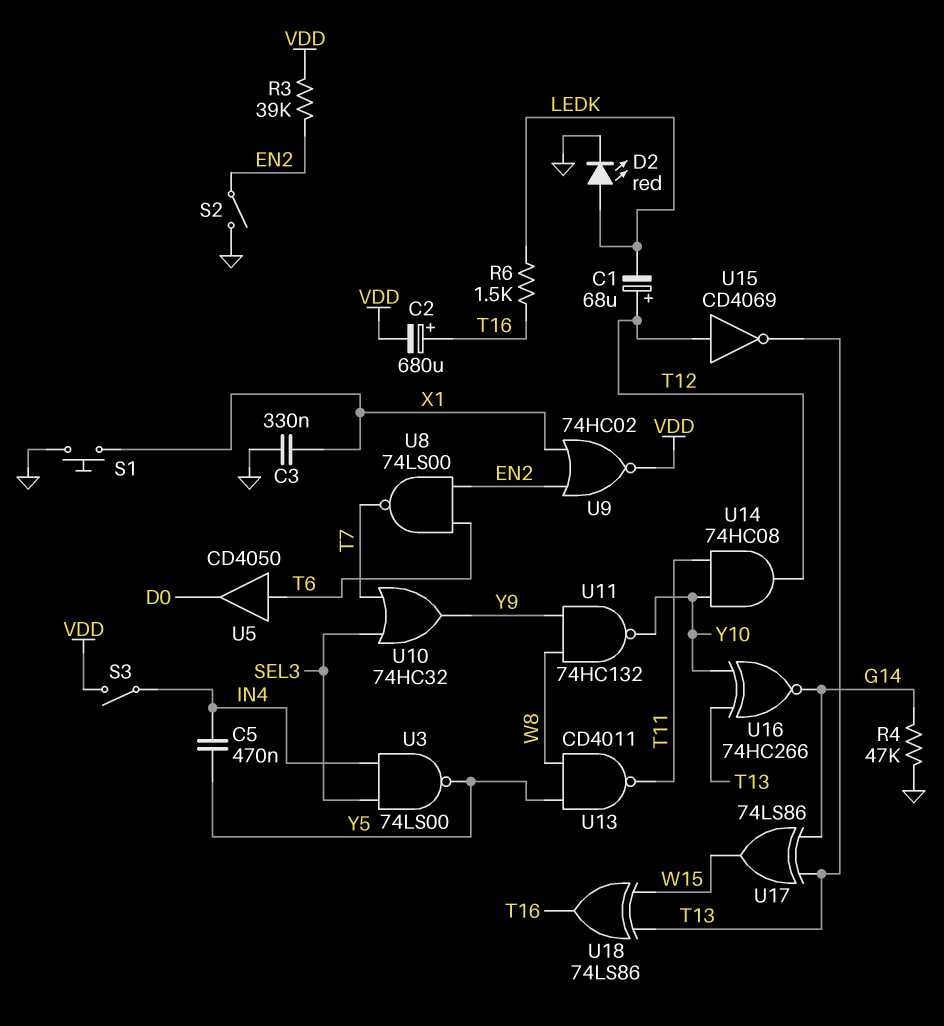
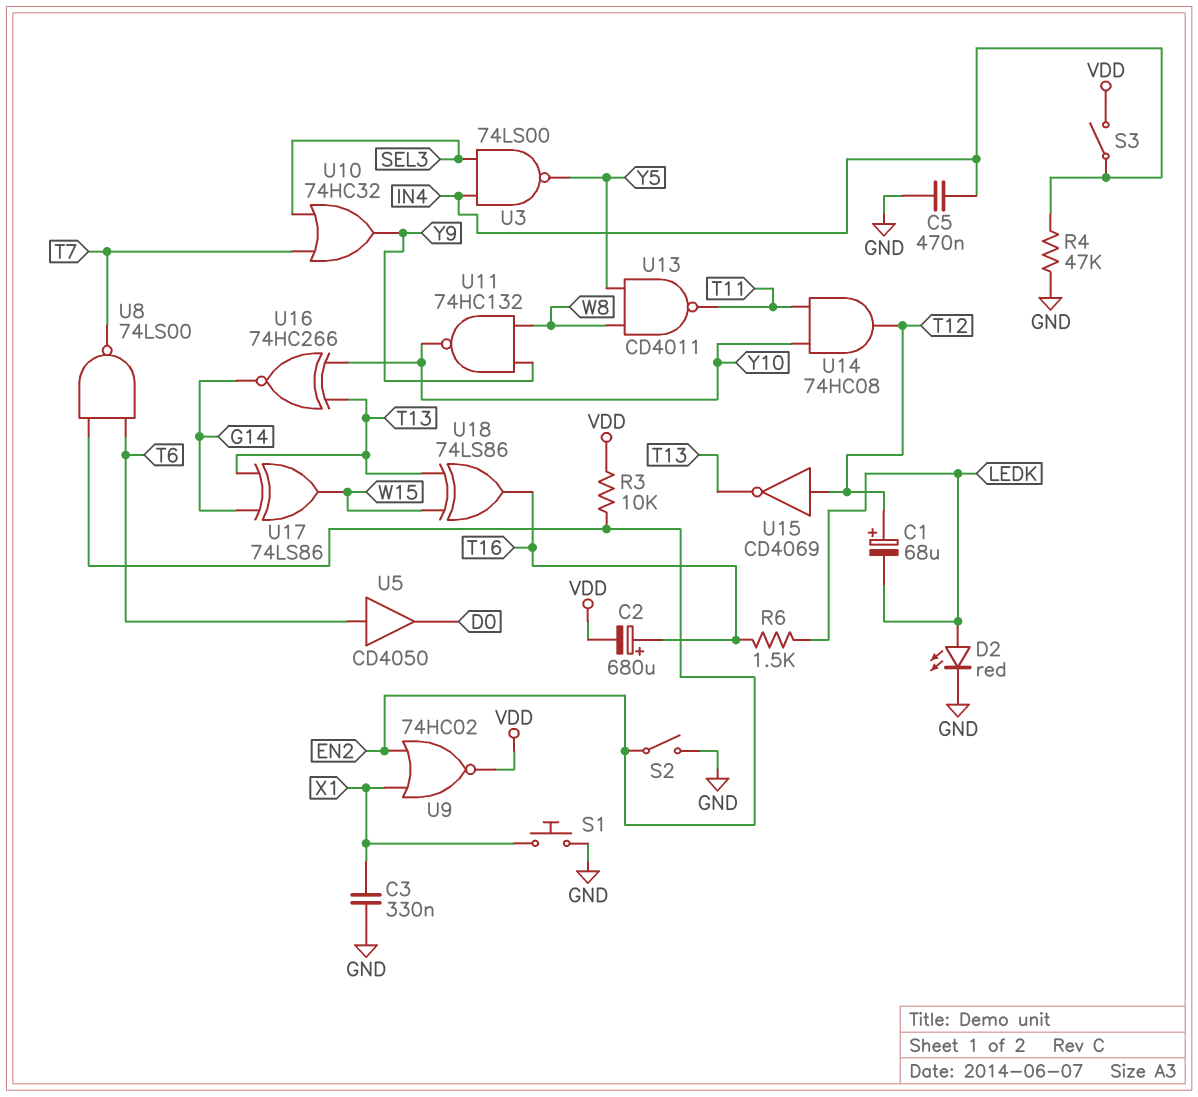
C5: 470nF (IN4, Y5) -> 470nF (GND, IN4)
R3: 39k (EN2, VDD) -> 10k (EN2, VDD)
R4: 47k (G14, GND) -> 47k (GND, IN4)

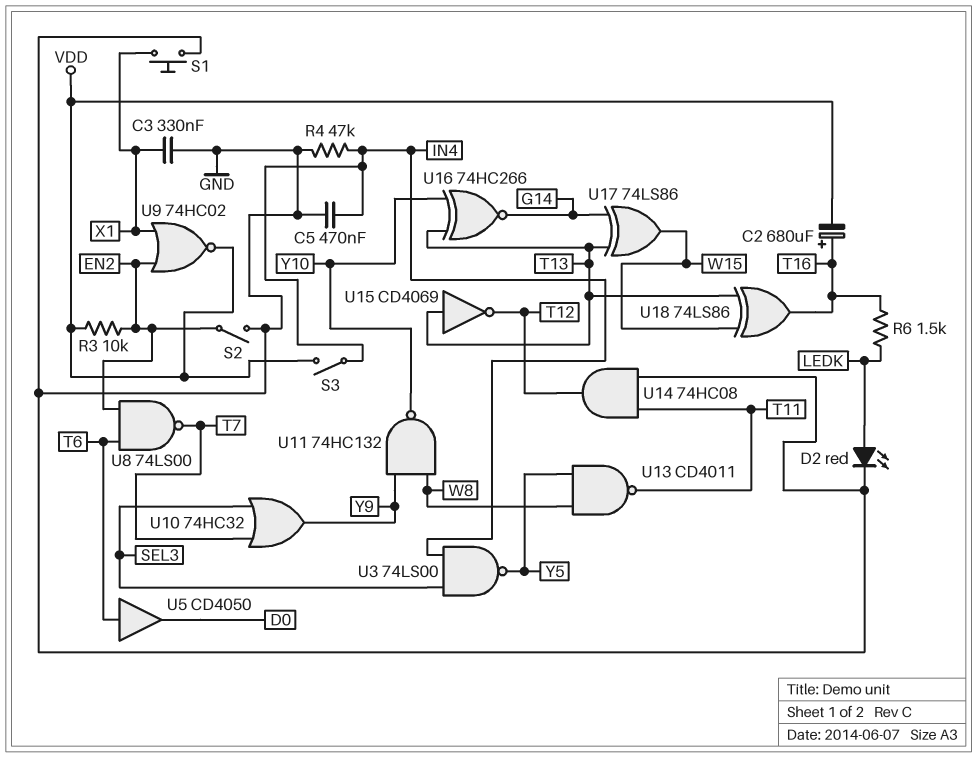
C1: 68uF (plus T12, minus LEDK) -> none
U14: AND 74HC08 (in T11, in Y10, out T12) -> AND 74HC08 (in GND, in T11, out T12)
U15: NOT CD4069 (in T12, out T13) -> NOT CD4069 (in T13, out T12)

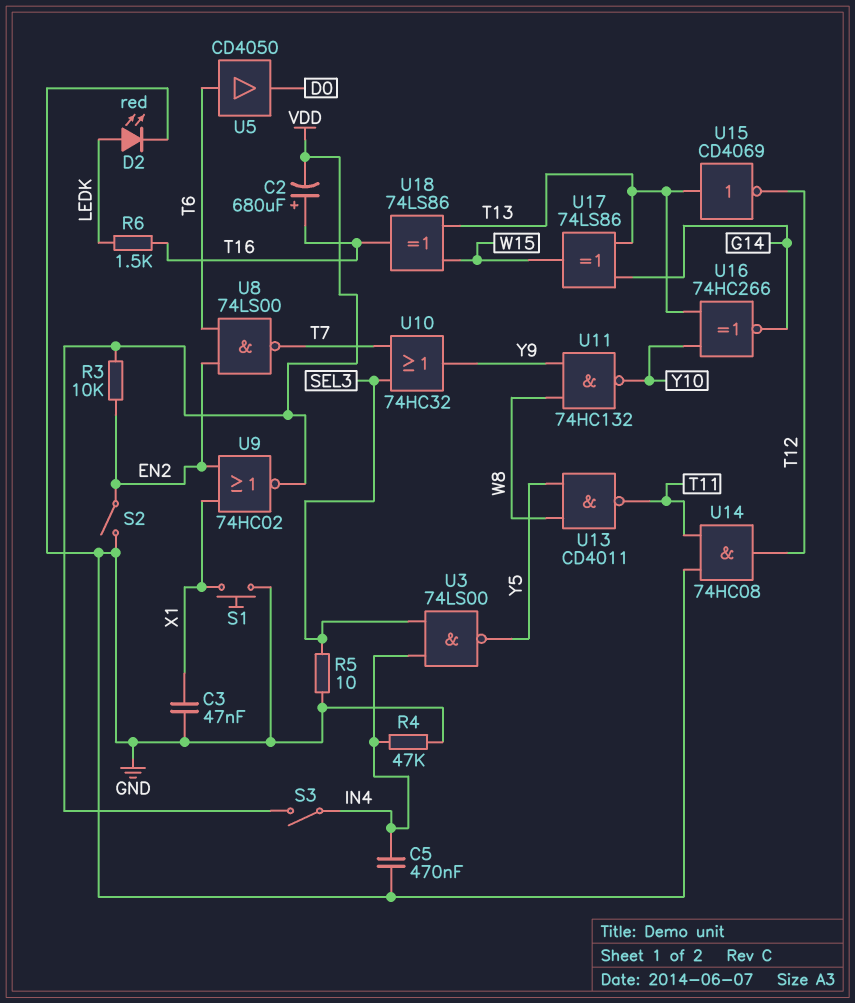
C3: 330nF (GND, X1) -> 47nF (GND, X1)
R5: none -> 10 (GND, SEL3)

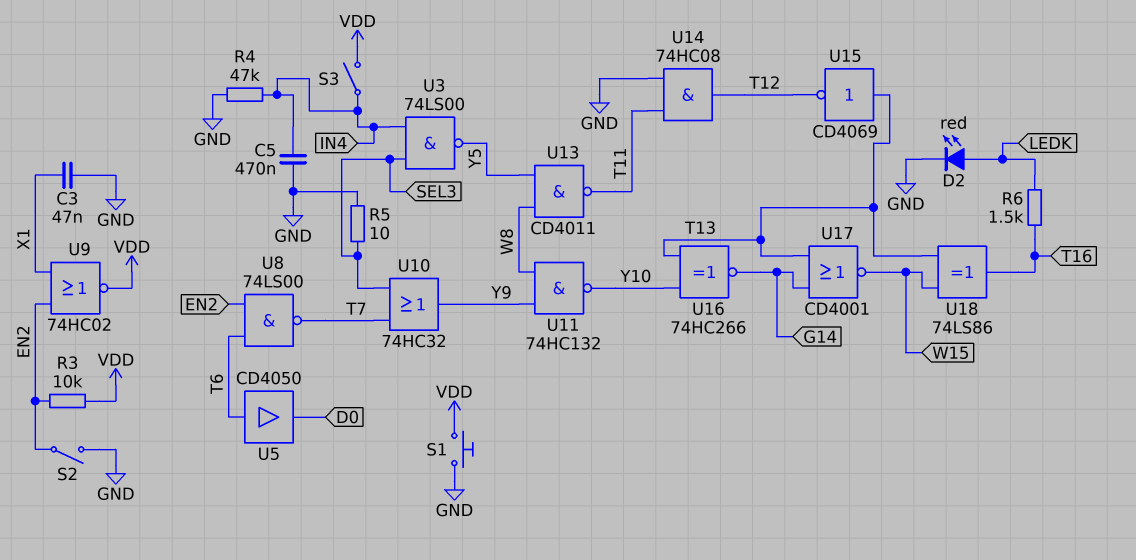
C2: 680uF (plus T16, minus VDD) -> none
S1: button (GND, X1) -> button (GND, VDD)
U17: XOR 74LS86 (in G14, in T13, out W15) -> NOR CD4001 (in G14, in T13, out W15)

